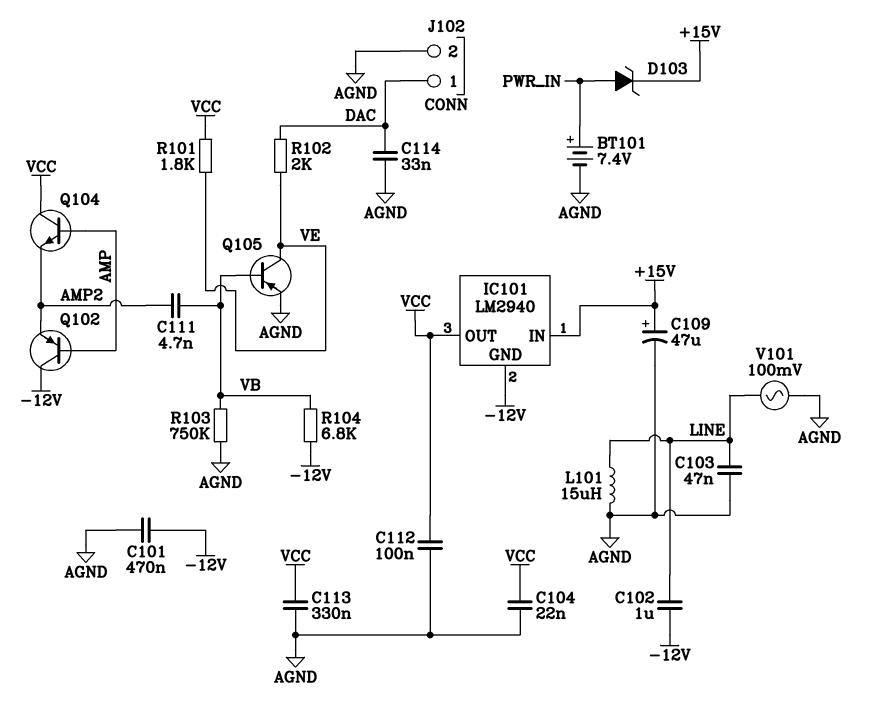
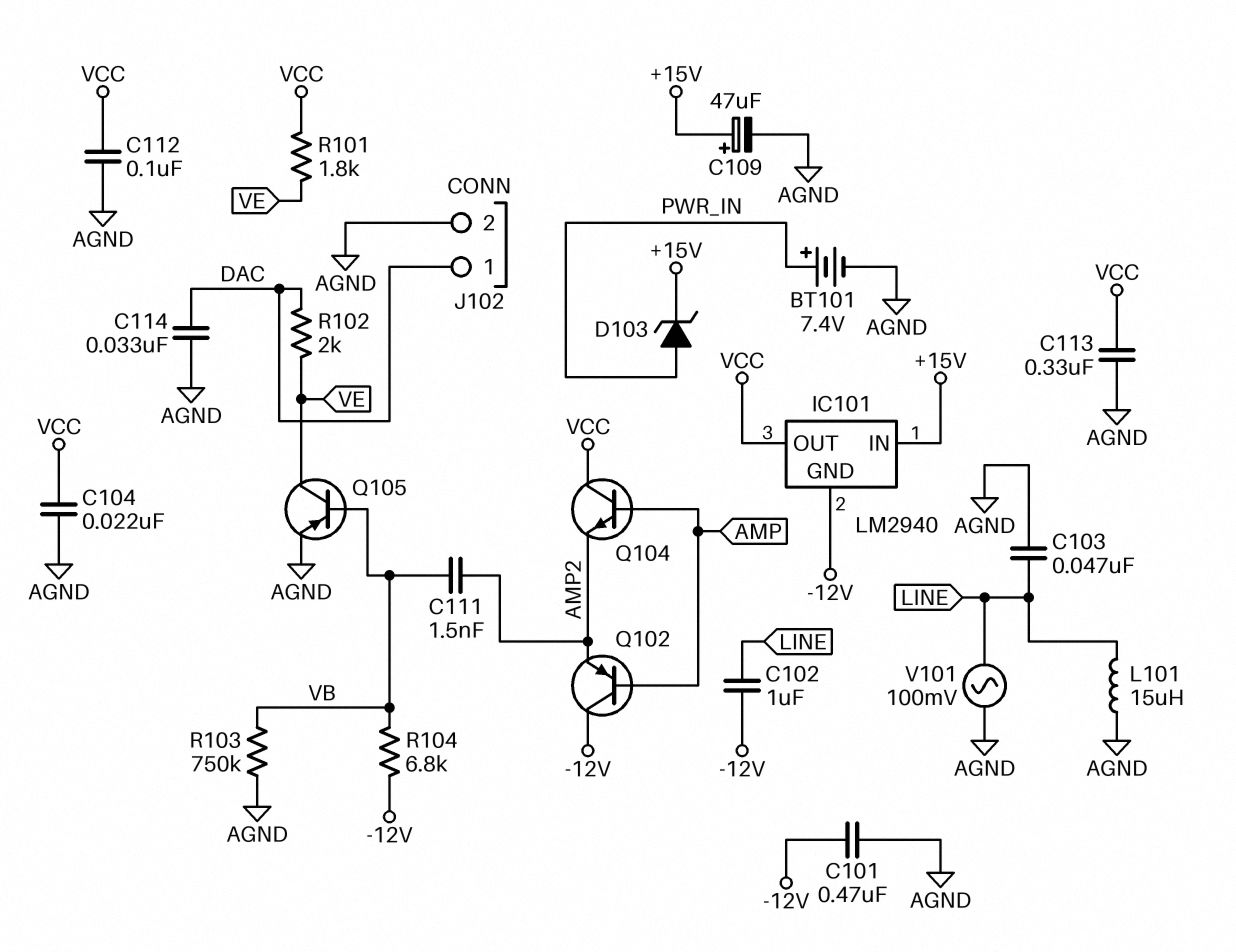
C111: 4.7nF (AMP2, VB) -> 1.5nF (AMP2, VB)

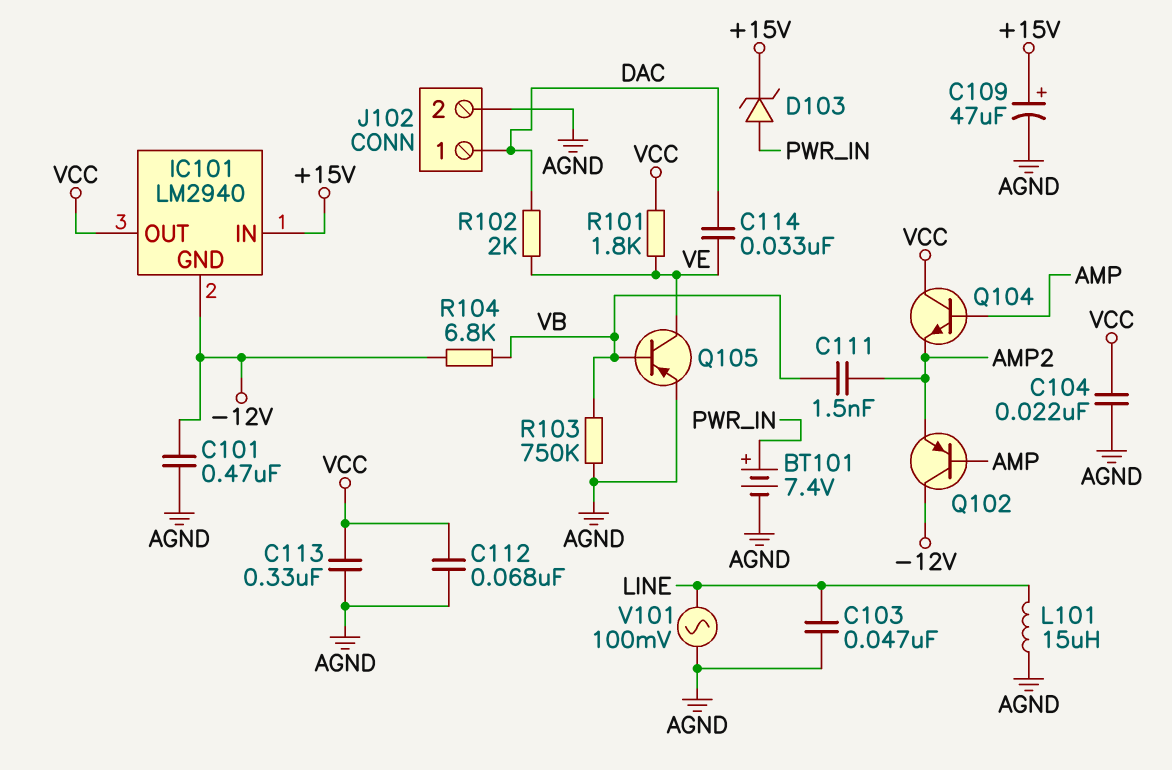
C102: 1uF (-12V, LINE) -> none
C112: 100nF (AGND, VCC) -> 68nF (AGND, VCC)
C114: 33nF (AGND, DAC) -> 33nF (DAC, VE)

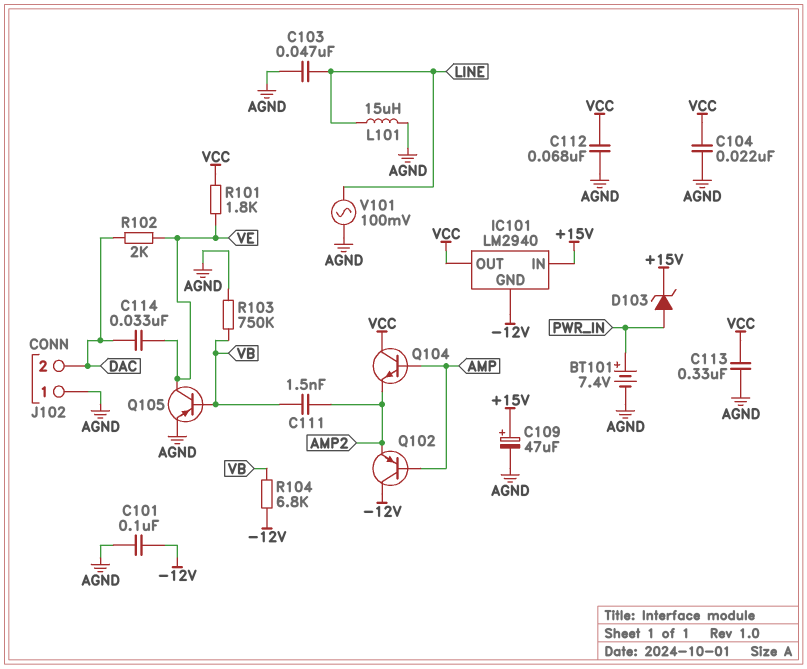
C101: 470nF (-12V, AGND) -> 100nF (-12V, AGND)
J102 pin 1: DAC -> AGND
J102 pin 2: AGND -> DAC

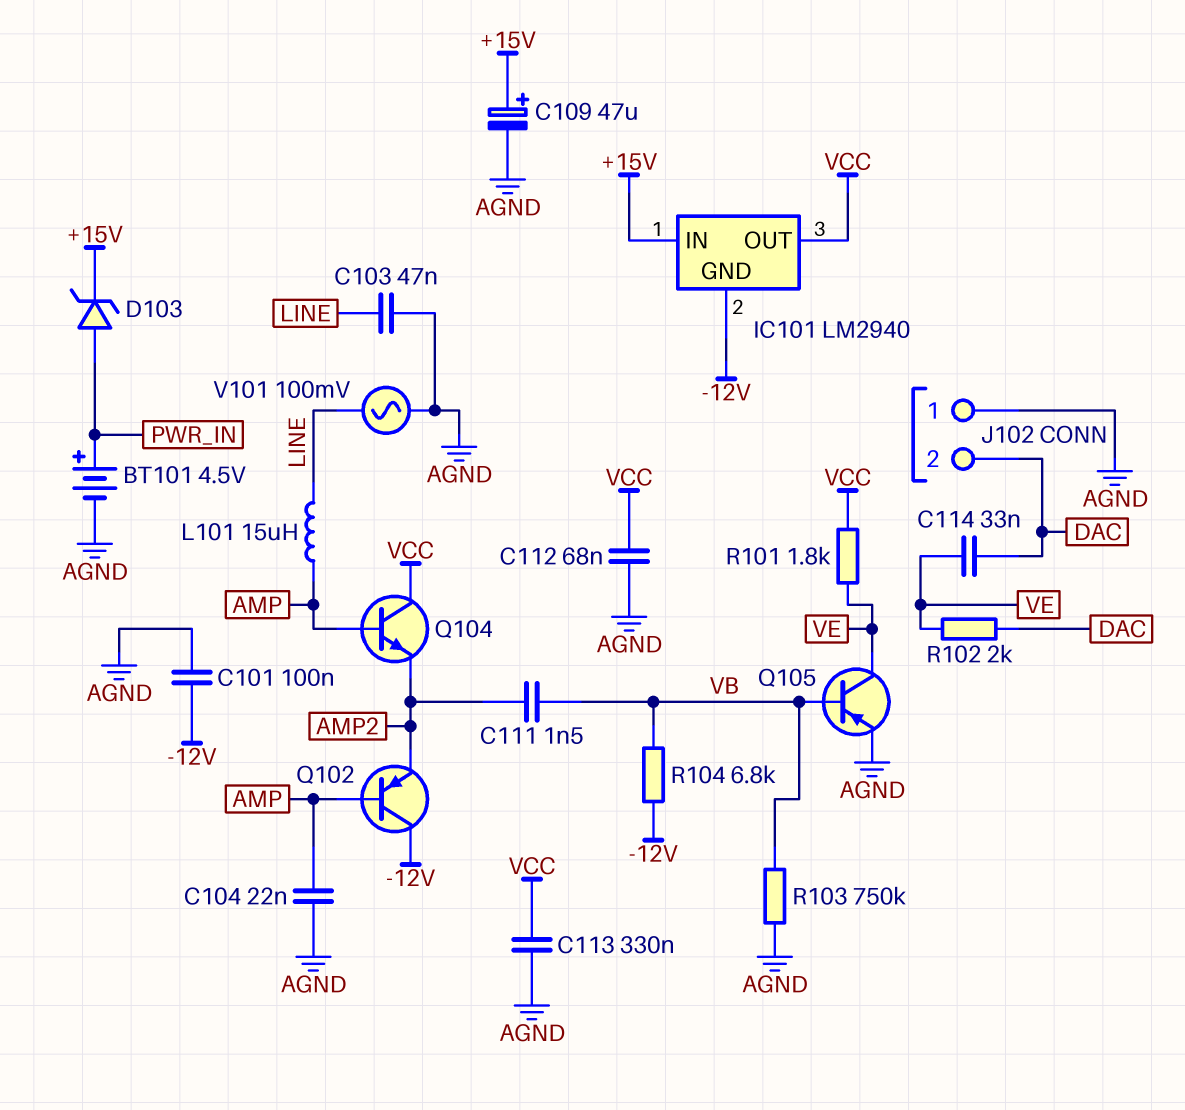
BT101: 7.4V (plus PWR_IN, minus AGND) -> 4.5V (plus PWR_IN, minus AGND)
C104: 22nF (AGND, VCC) -> 22nF (AGND, AMP)
L101: 15uH (AGND, LINE) -> 15uH (AMP, LINE)

